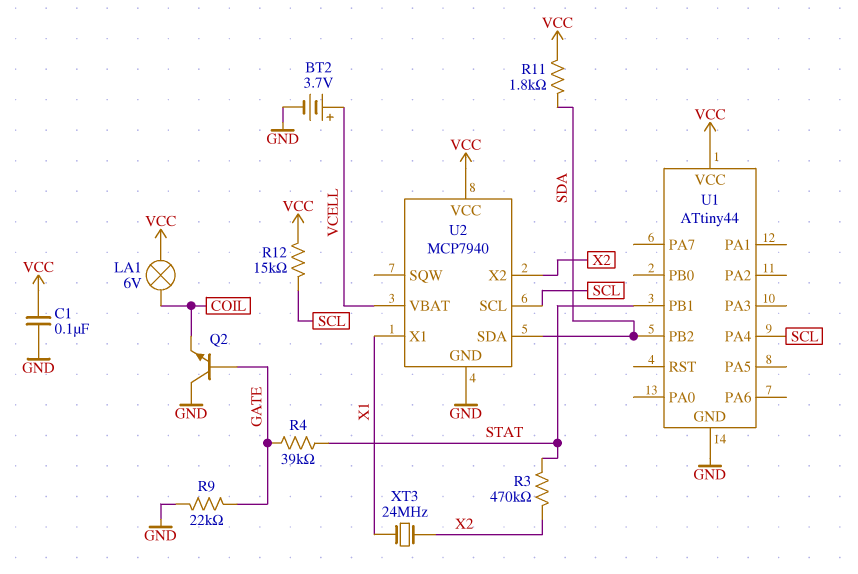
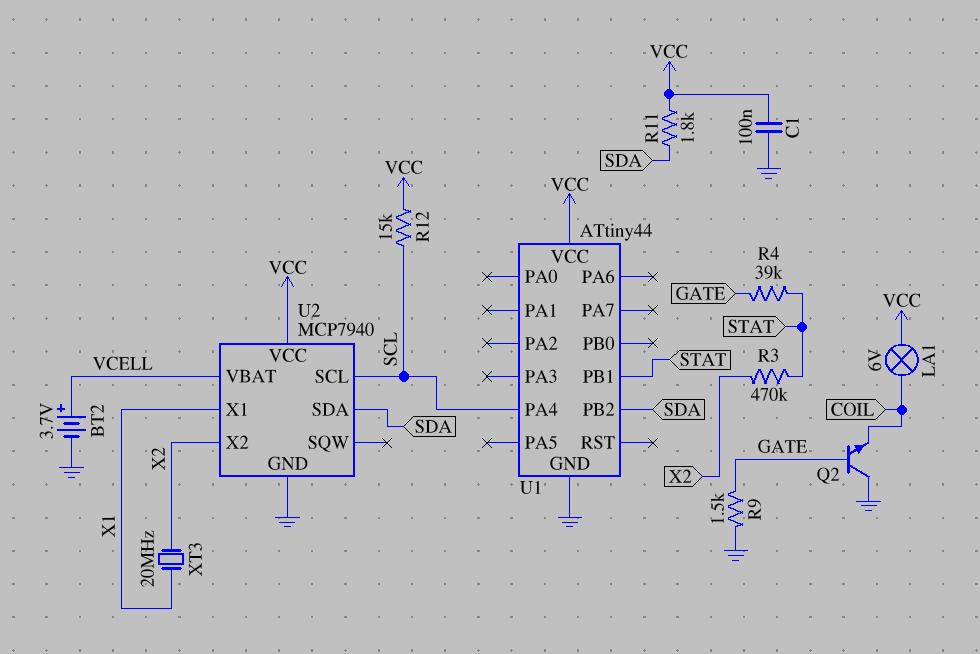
R9: 22k (GATE, GND) -> 1.5k (GATE, GND)
XT3: 24MHz (X1, X2) -> 20MHz (X1, X2)

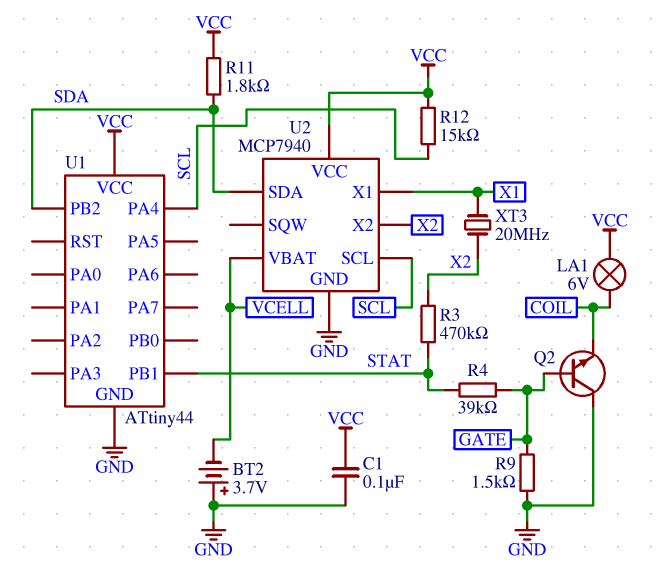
BT2: 3.7V (plus VCELL, minus GND) -> 3.7V (plus GND, minus VCELL)

